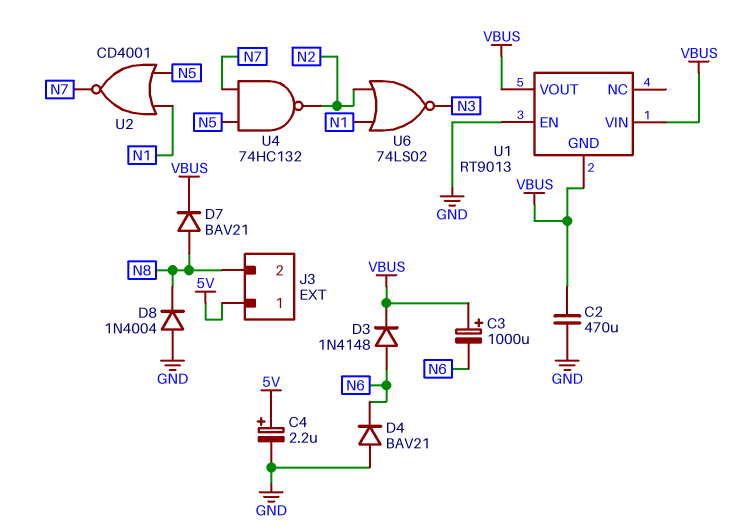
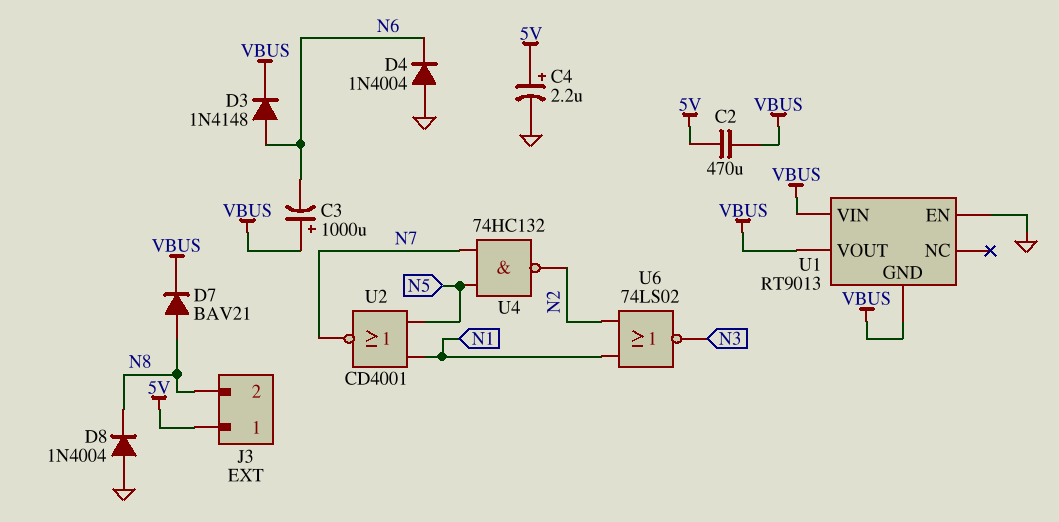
C2: 470uF (GND, VBUS) -> 470uF (5V, VBUS)
D4: diode BAV21 (A GND, K N6) -> diode 1N4004 (A GND, K N6)

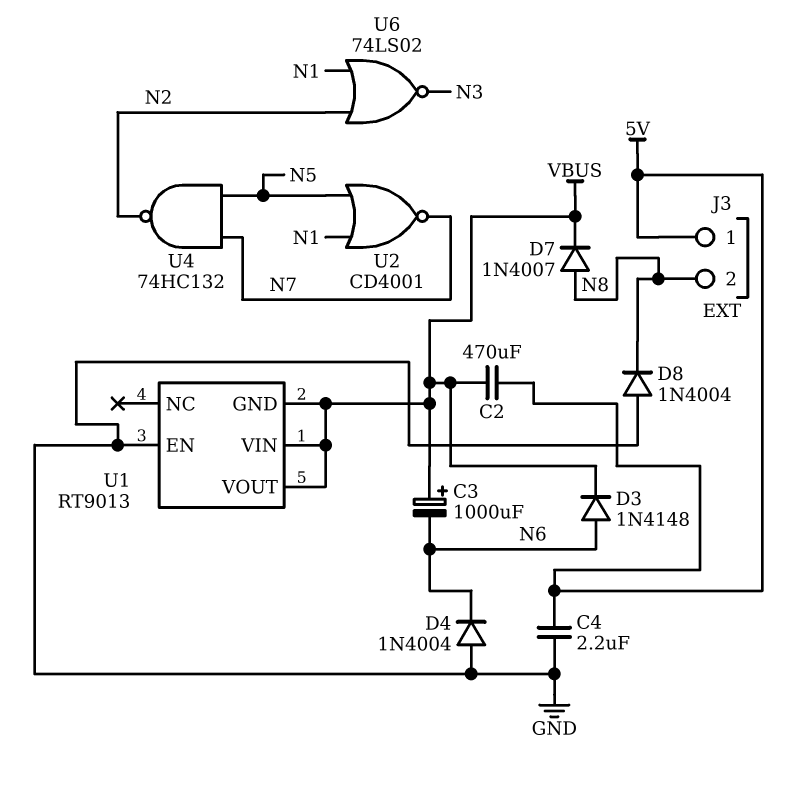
C4: 2.2uF (plus 5V, minus GND) -> 2.2uF (5V, GND)
D7: diode BAV21 (A N8, K VBUS) -> diode 1N4007 (A N8, K VBUS)

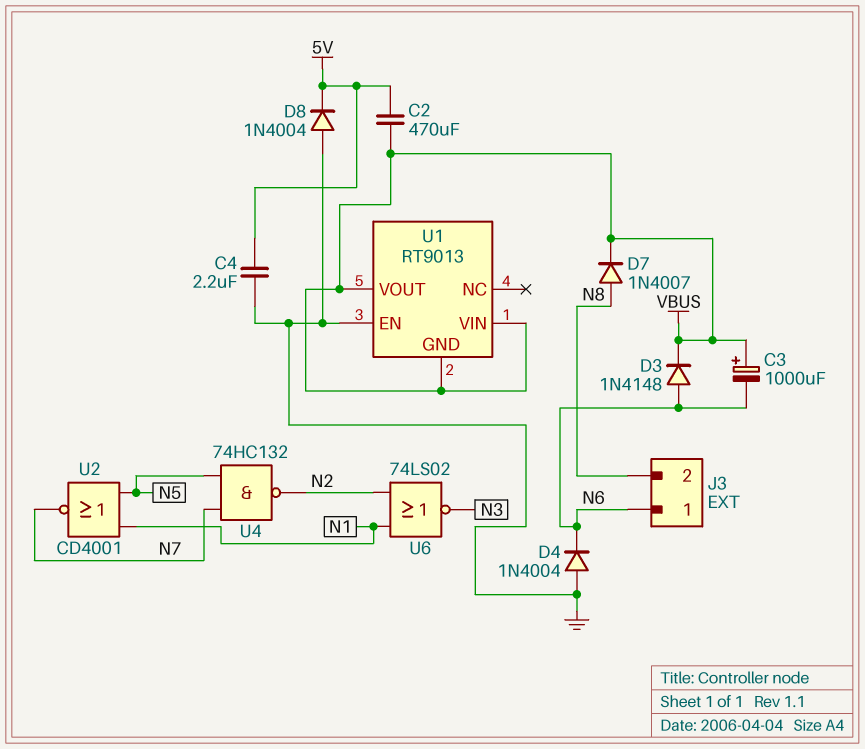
D8: diode 1N4004 (A GND, K N8) -> diode 1N4004 (A GND, K 5V)
J3 pin 1: 5V -> N6

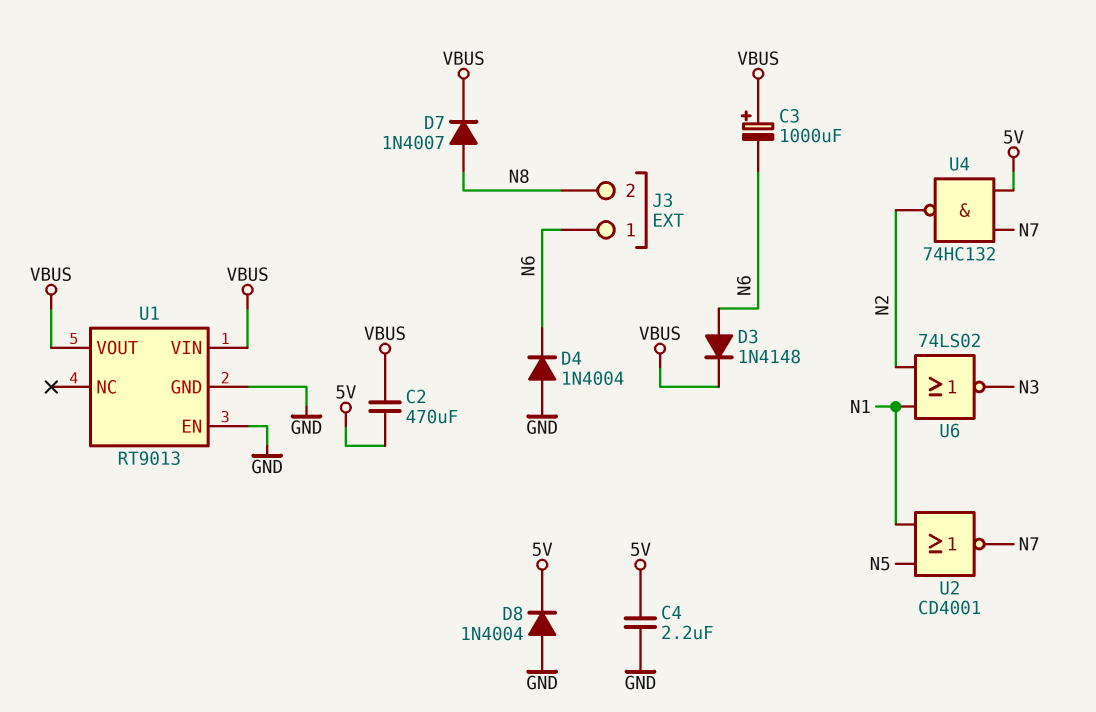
U1 pin GND: VBUS -> GND
U4: NAND 74HC132 (in N5, in N7, out N2) -> NAND 74HC132 (in 5V, in N7, out N2)

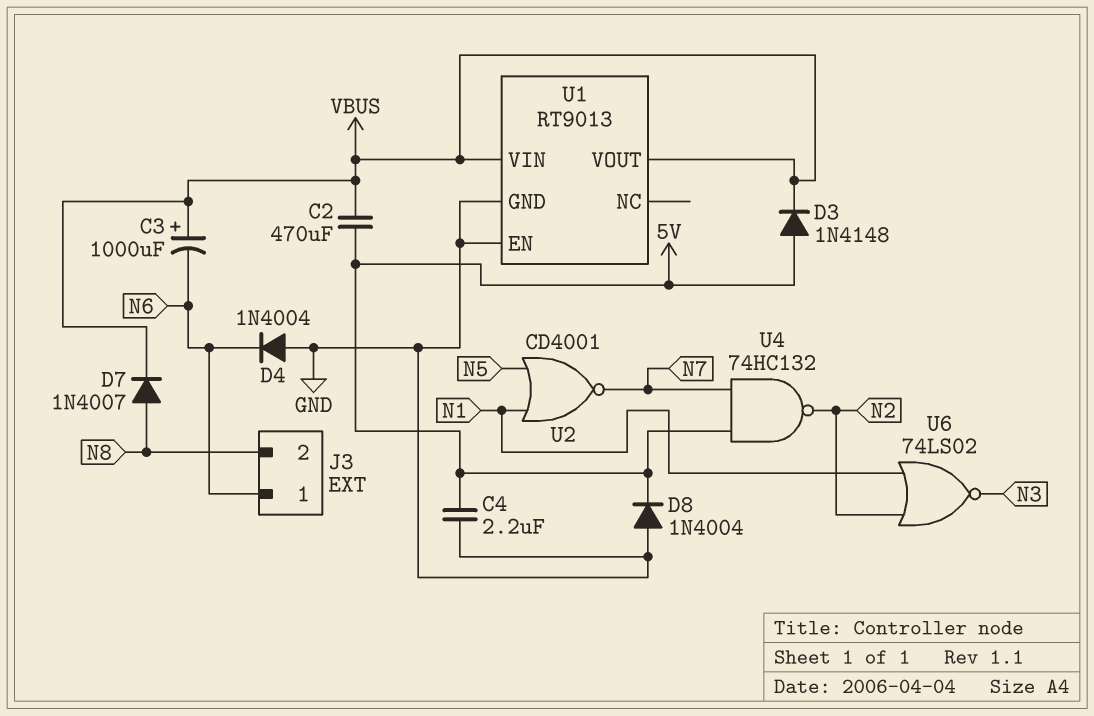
D3: diode 1N4148 (A N6, K VBUS) -> diode 1N4148 (A 5V, K VBUS)

